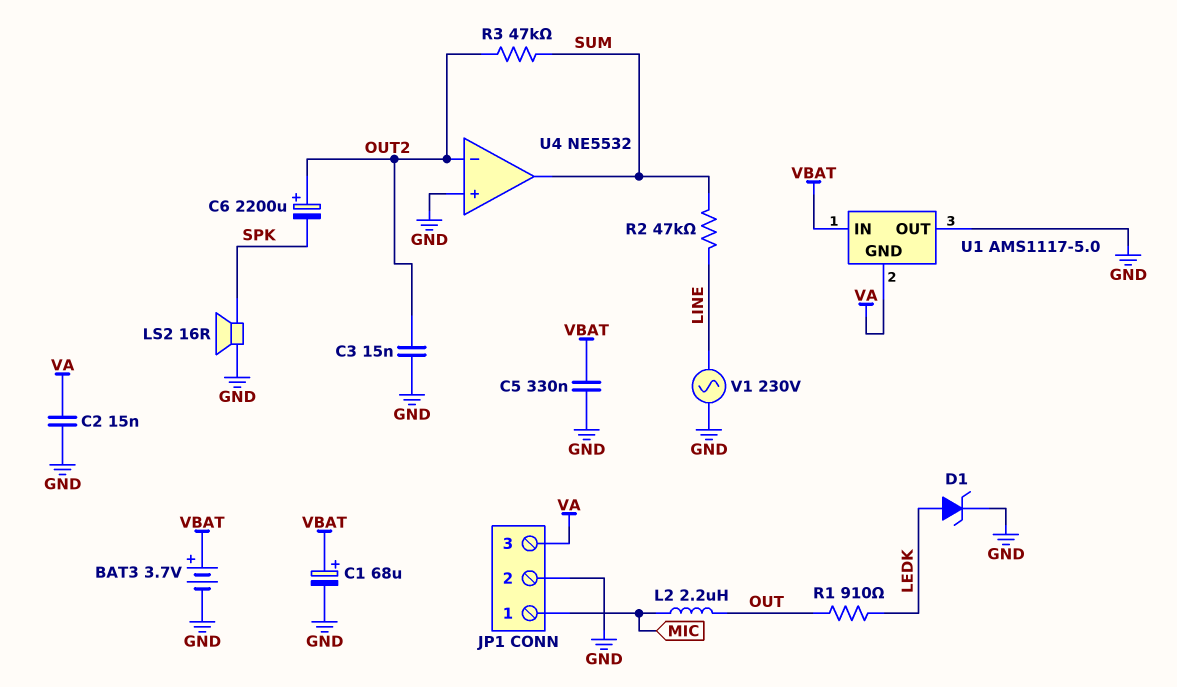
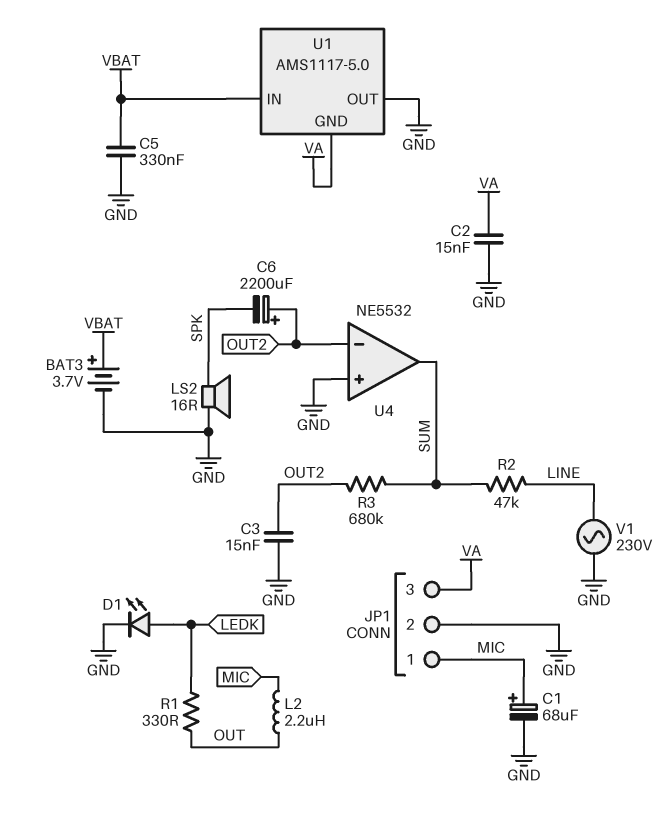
C1: 68uF (plus VBAT, minus GND) -> 68uF (plus MIC, minus GND)
D1: zener (A LEDK, K GND) -> LED (A LEDK, K GND)
R1: 910 (LEDK, OUT) -> 330 (LEDK, OUT)
R3: 47k (OUT2, SUM) -> 680k (OUT2, SUM)

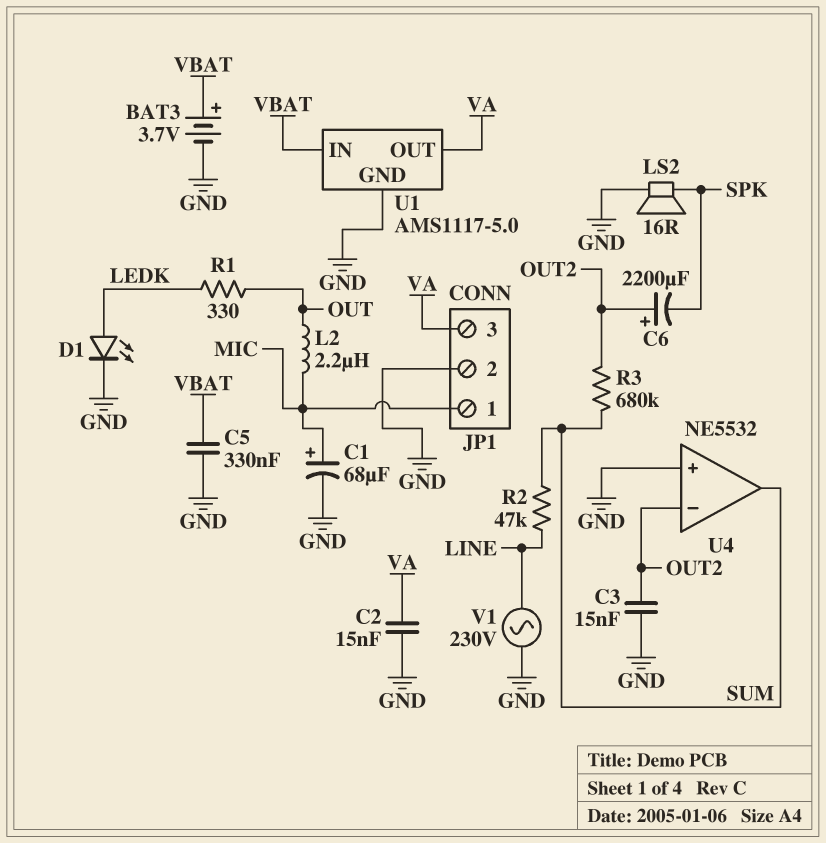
U1 pin GND: VA -> GND
U1 pin OUT: GND -> VA

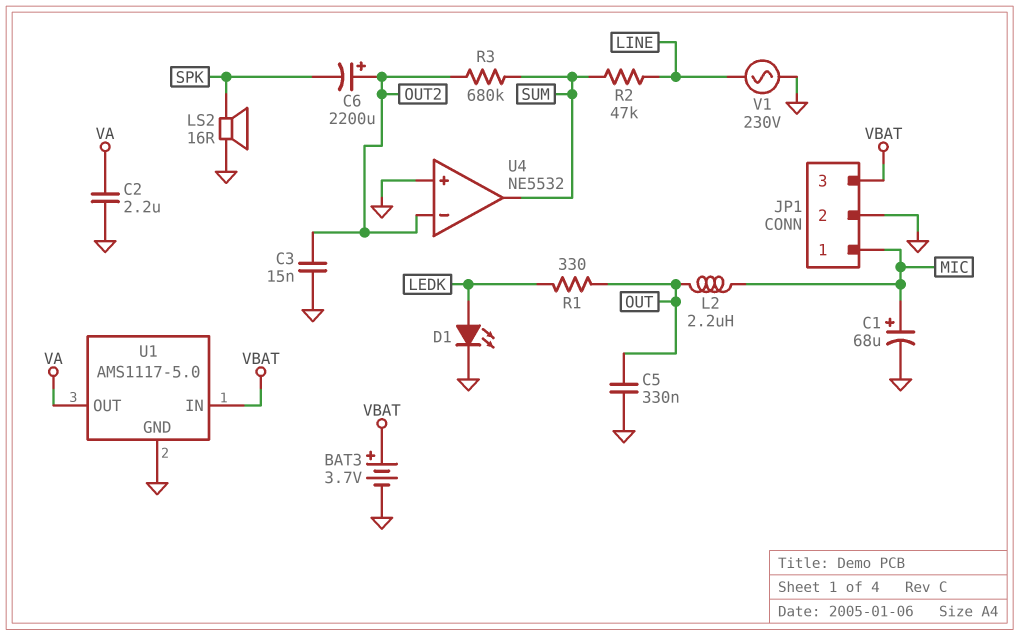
C2: 15nF (GND, VA) -> 2.2uF (GND, VA)
C5: 330nF (GND, VBAT) -> 330nF (GND, OUT)
JP1 pin 3: VA -> VBAT

